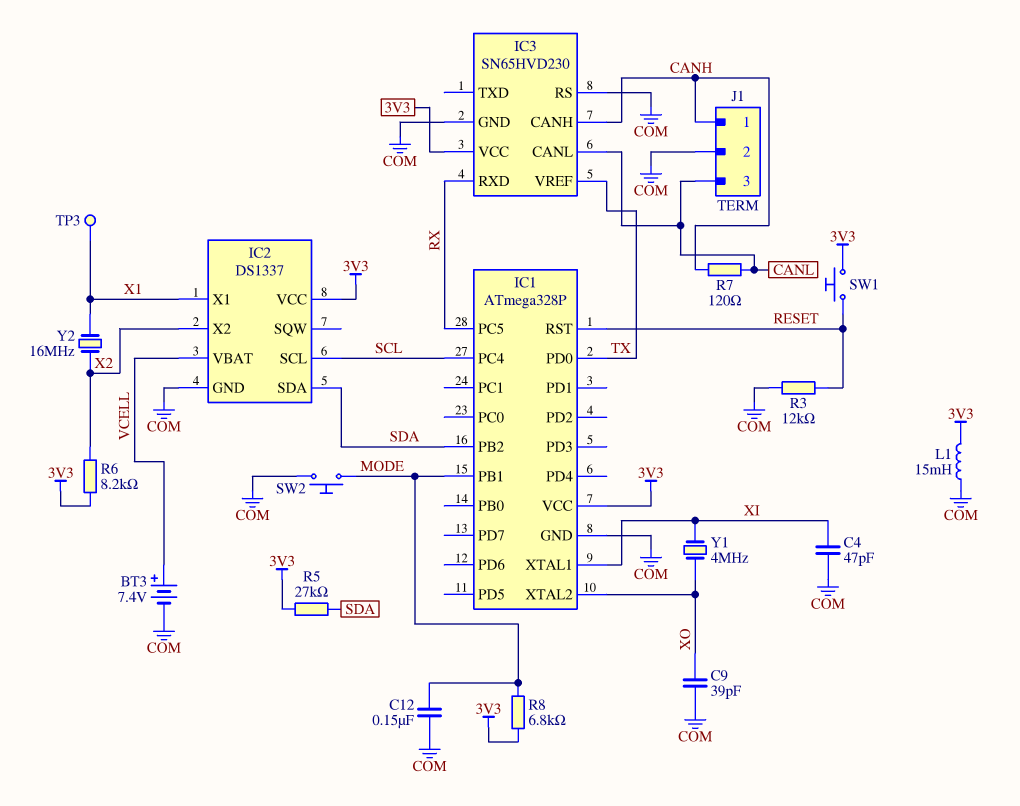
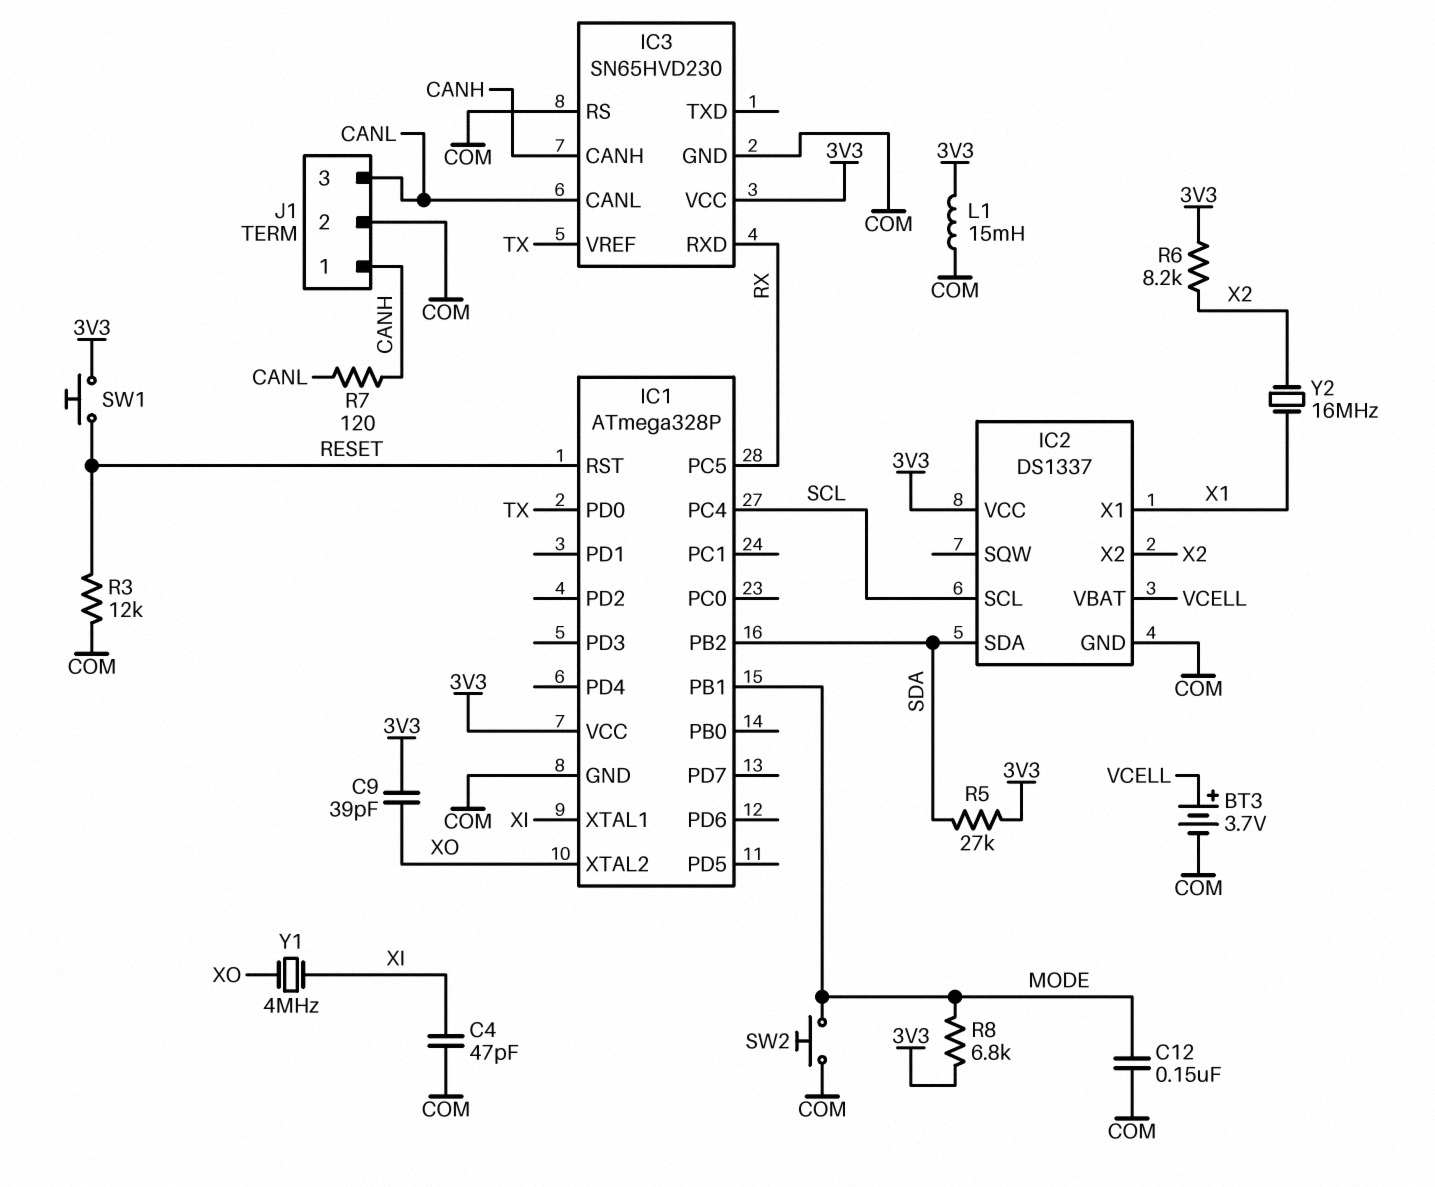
BT3: 7.4V (plus VCELL, minus COM) -> 3.7V (plus VCELL, minus COM)
C9: 39pF (COM, XO) -> 39pF (3V3, XO)
TP3: test point (X1) -> none

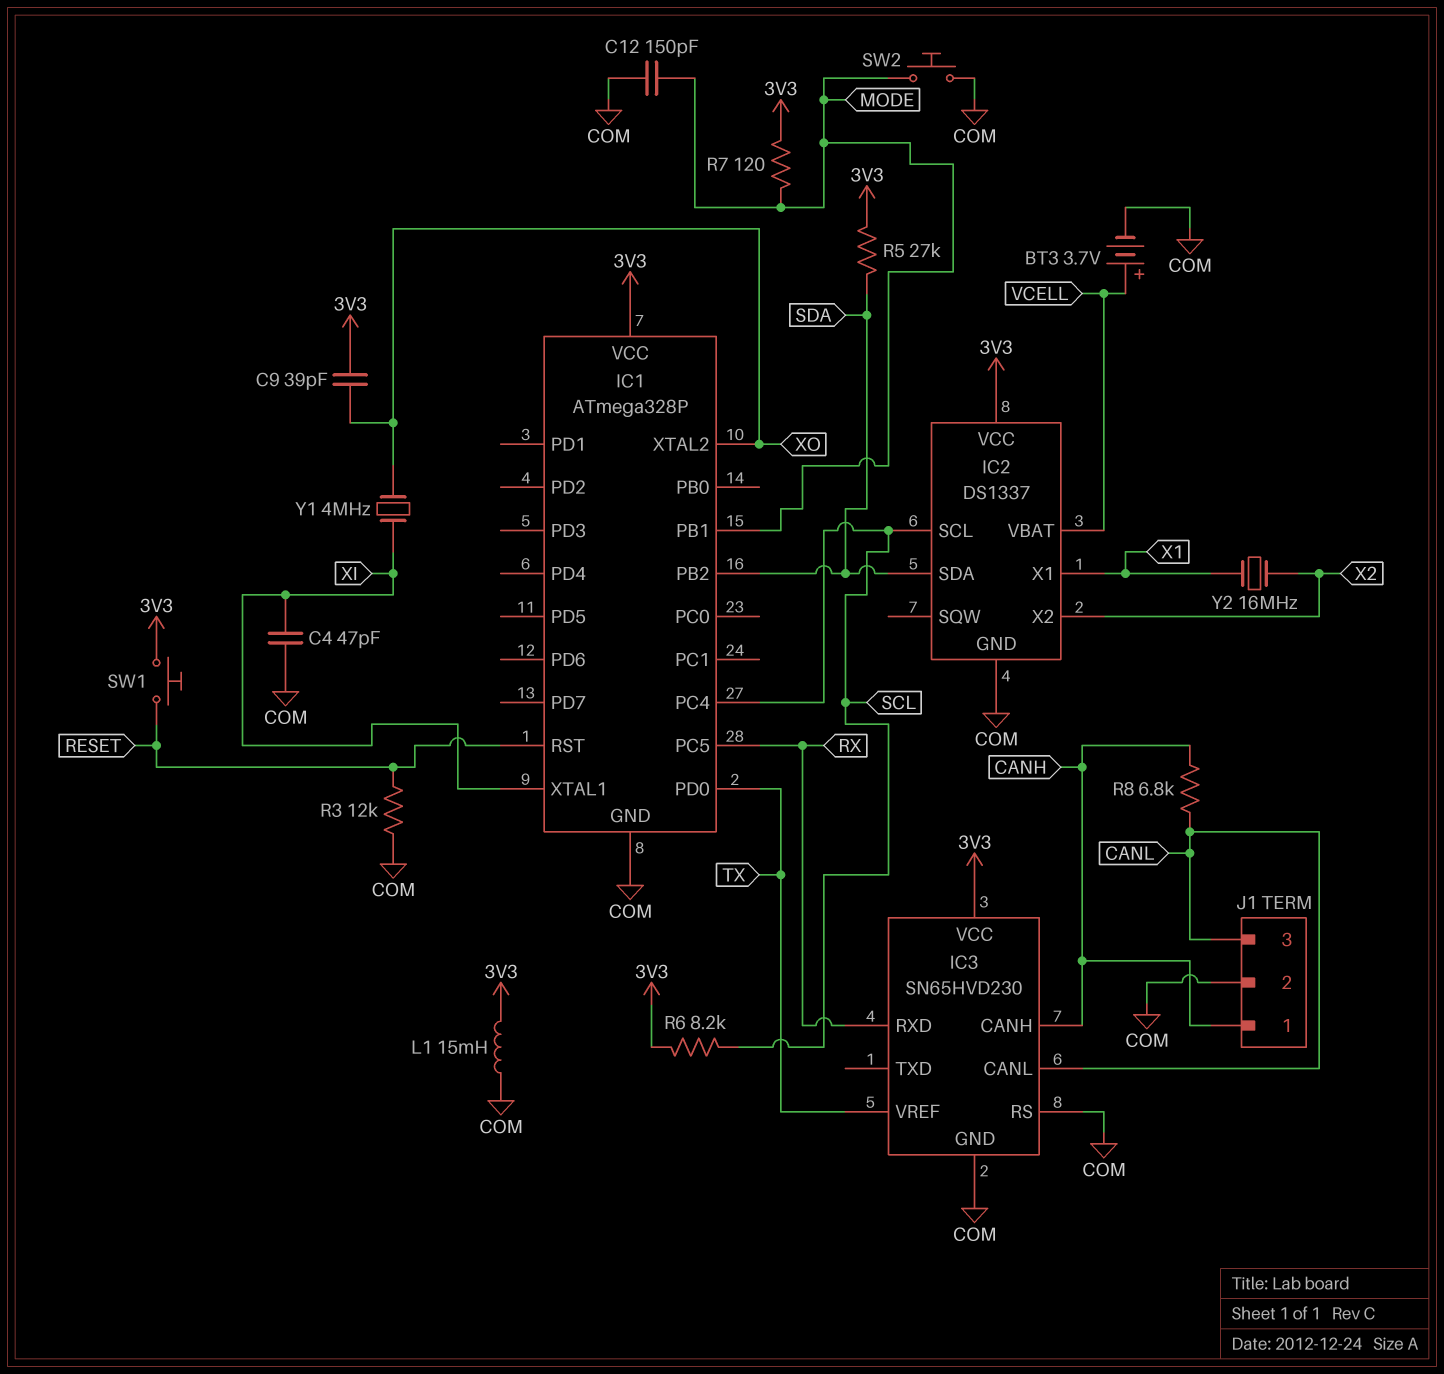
C12: 150nF (COM, MODE) -> 150pF (COM, MODE)
R6: 8.2k (3V3, X2) -> 8.2k (3V3, SCL)
R7: 120 (CANH, CANL) -> 120 (3V3, MODE)
R8: 6.8k (3V3, MODE) -> 6.8k (CANH, CANL)

